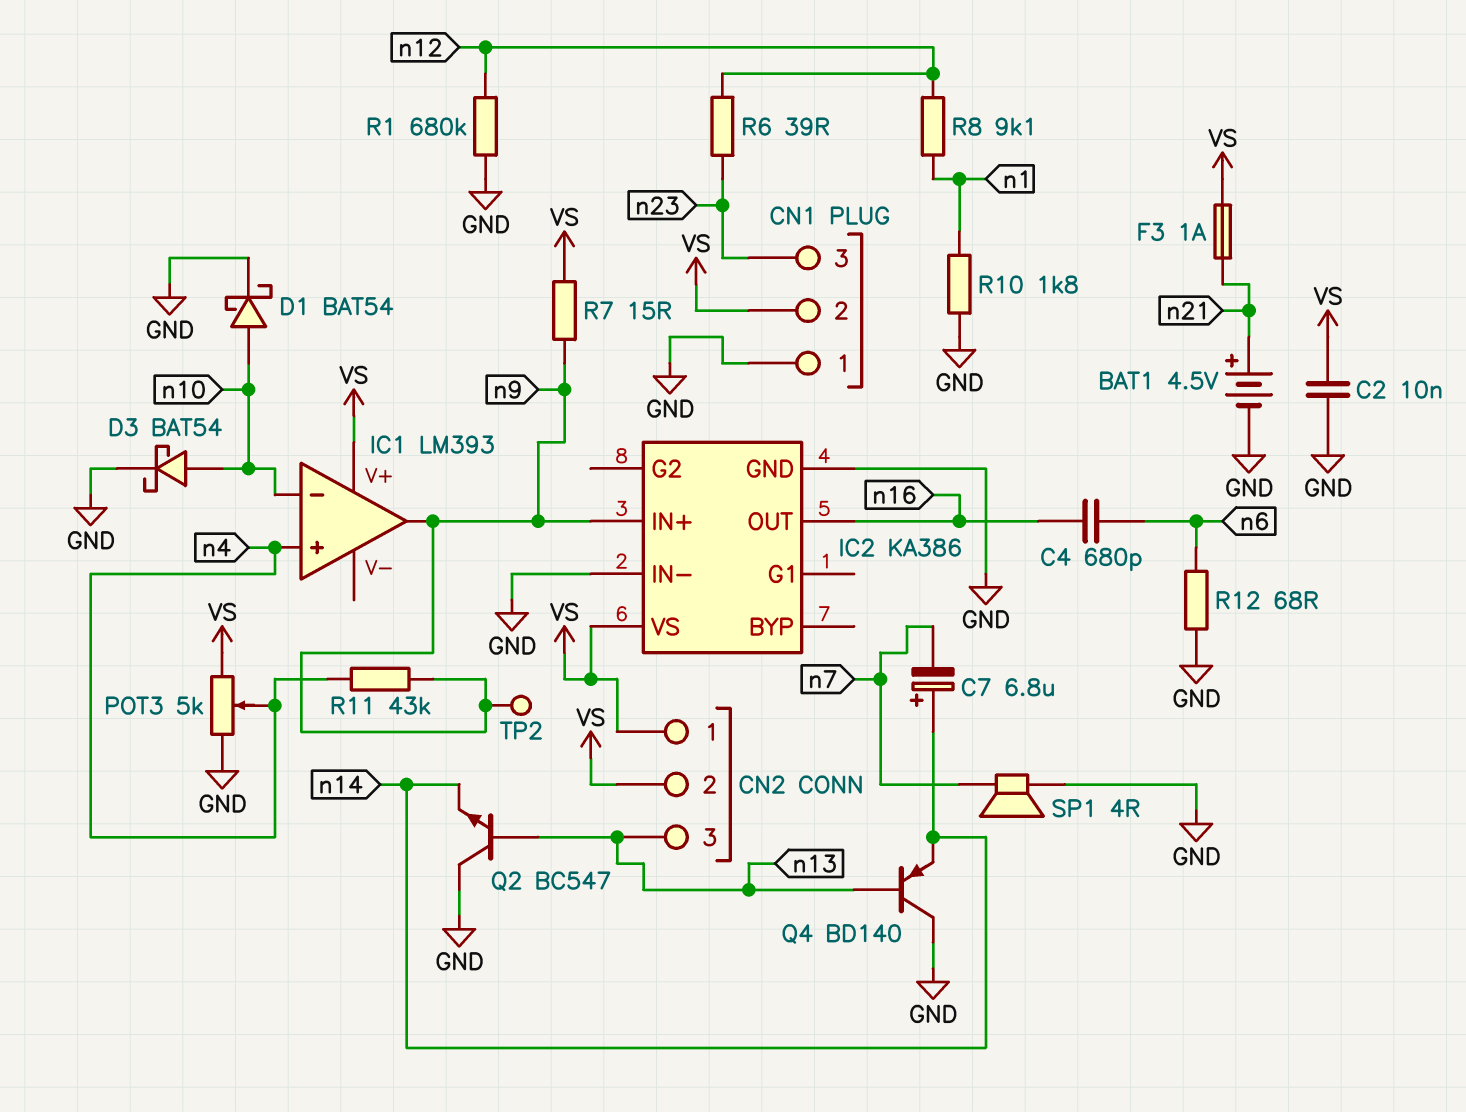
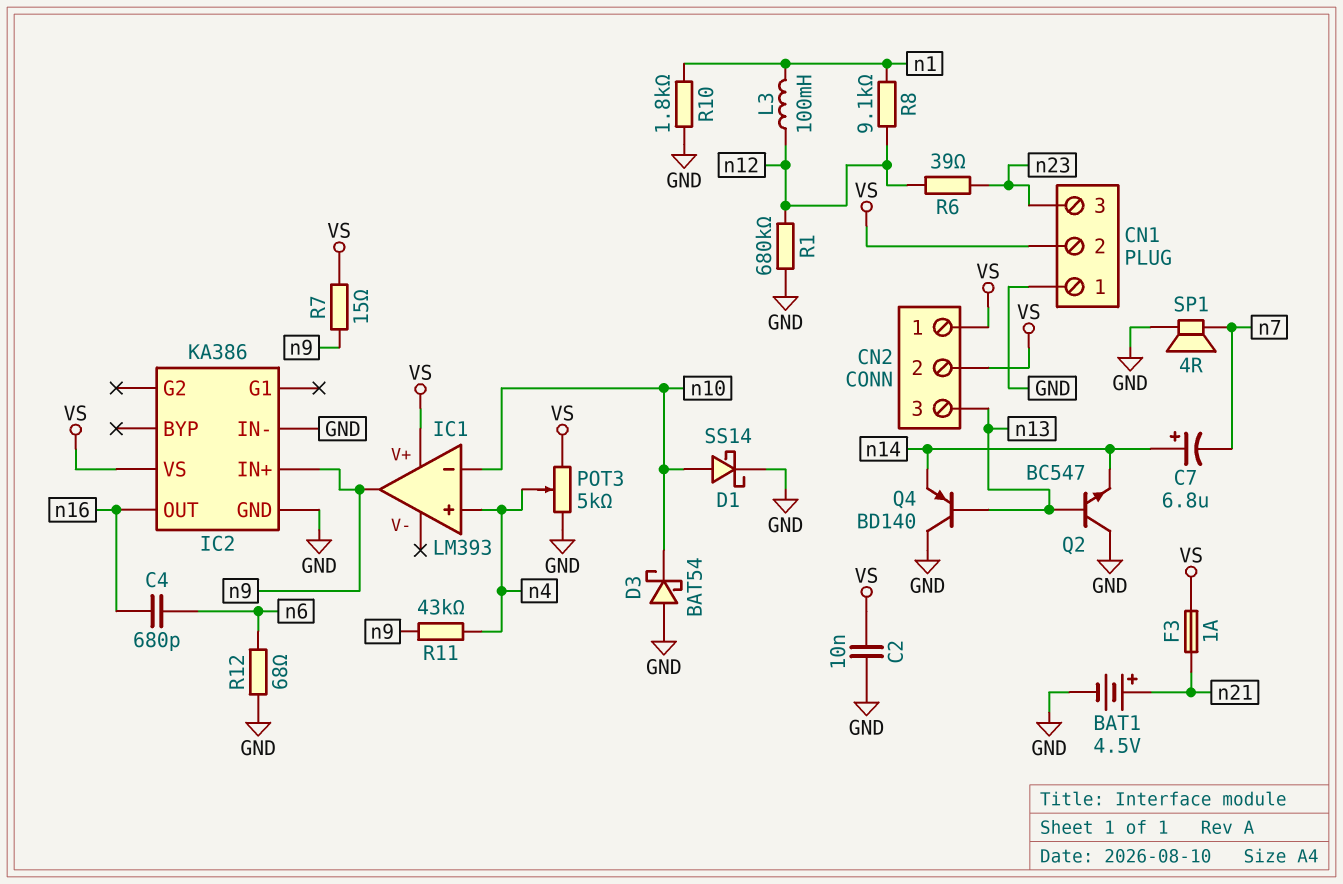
D1: schottky BAT54 (A n10, K GND) -> schottky SS14 (A n10, K GND)
D3: schottky BAT54 (A n10, K GND) -> schottky BAT54 (A GND, K n10)
L3: none -> 100mH (n1, n12)
TP2: test point (n9) -> none

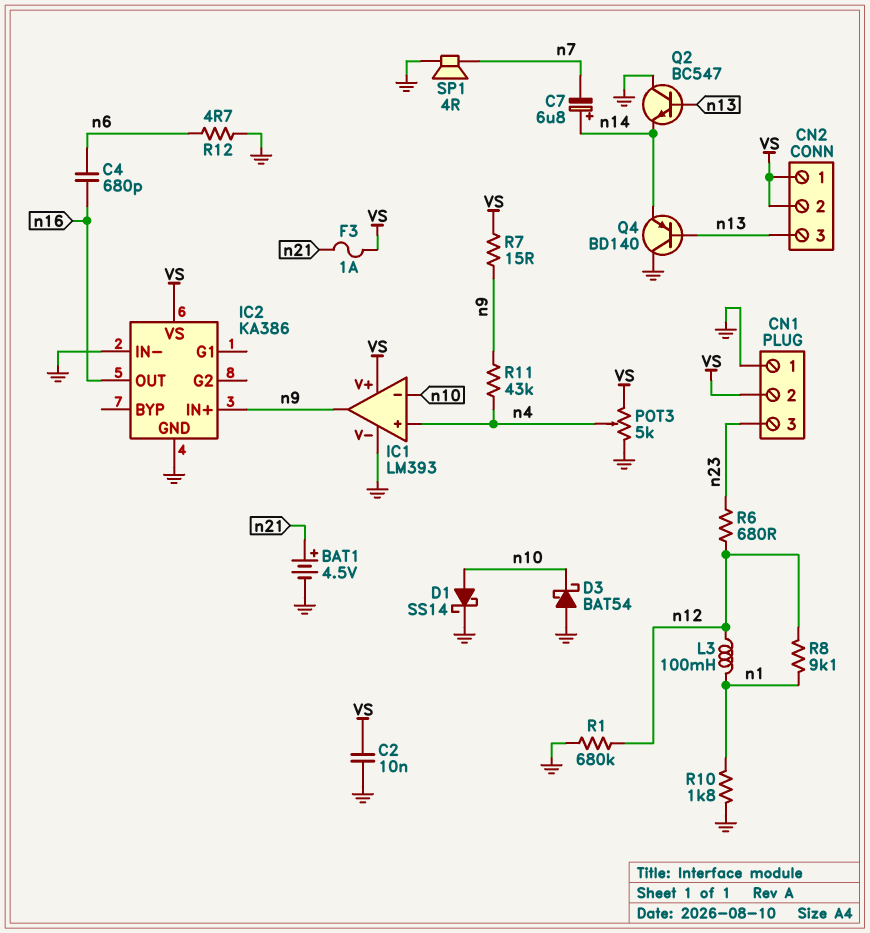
IC1 pin V-: none -> GND
R6: 39 (n12, n23) -> 680 (n12, n23)
R12: 68 (GND, n6) -> 4.7 (GND, n6)

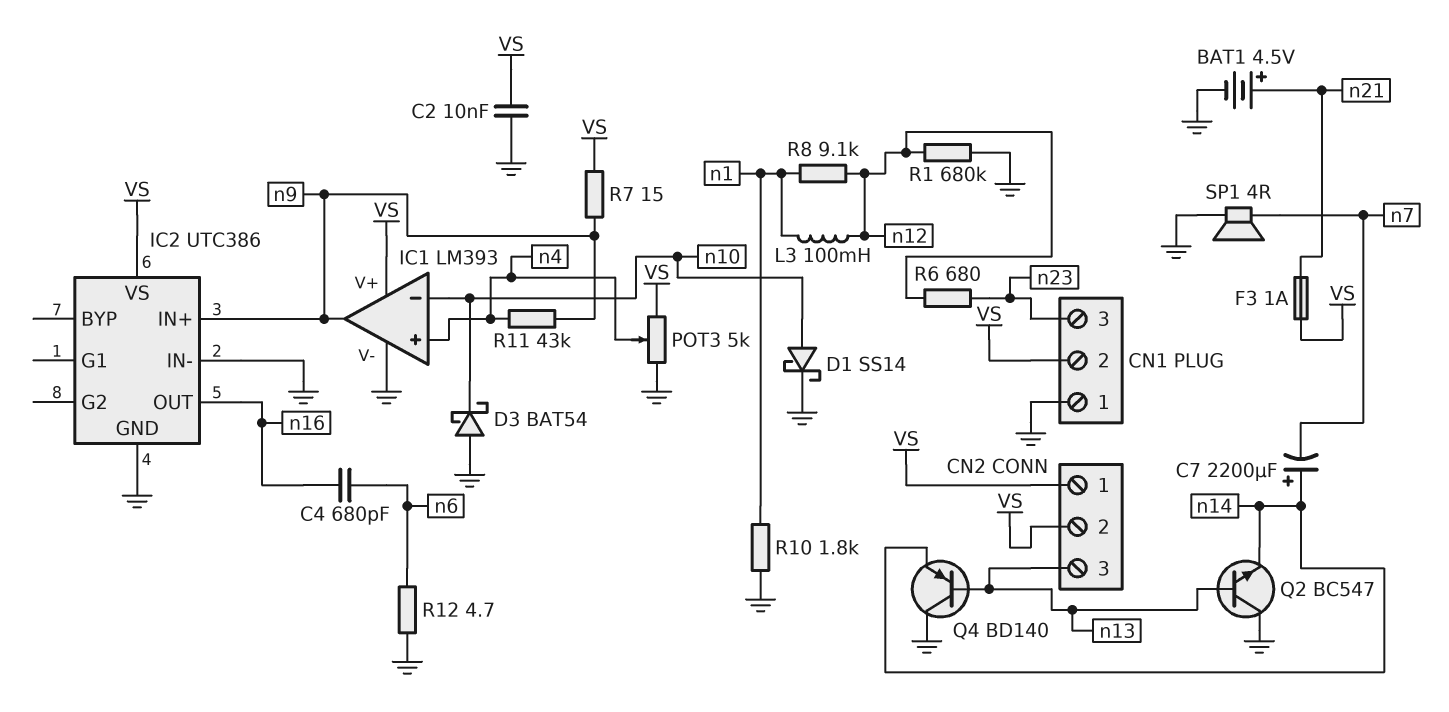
C7: 6.8uF (plus n14, minus n7) -> 2200uF (plus n14, minus n7)
IC2: KA386 -> UTC386

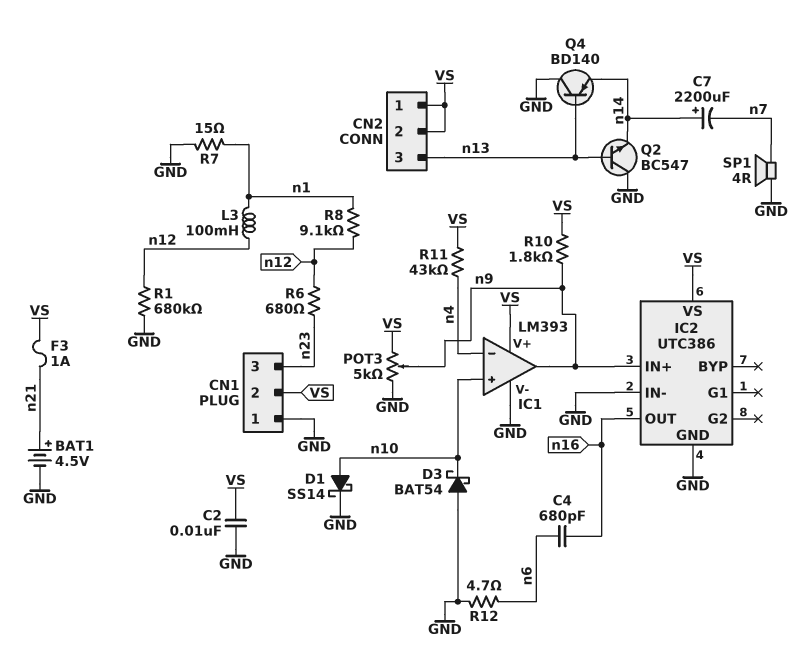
IC1 pin in+: n4 -> n10
IC1 pin in-: n10 -> n4
POT3: 5k (GND, VS, wiper n4) -> 5k (GND, VS, wiper n9)
R7: 15 (VS, n9) -> 15 (GND, n1)
R10: 1.8k (GND, n1) -> 1.8k (VS, n9)
R11: 43k (n4, n9) -> 43k (VS, n4)

